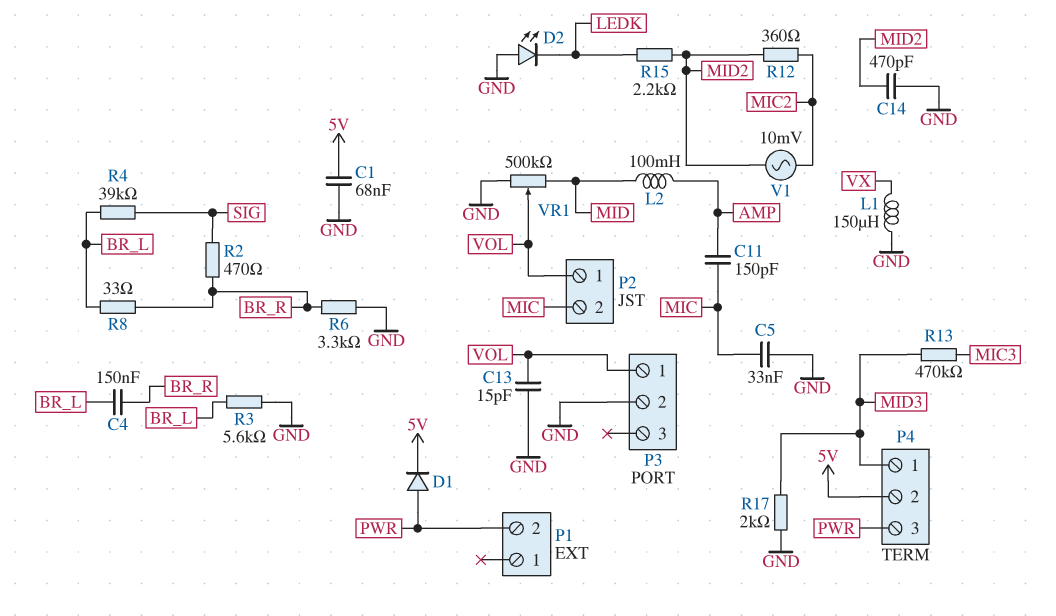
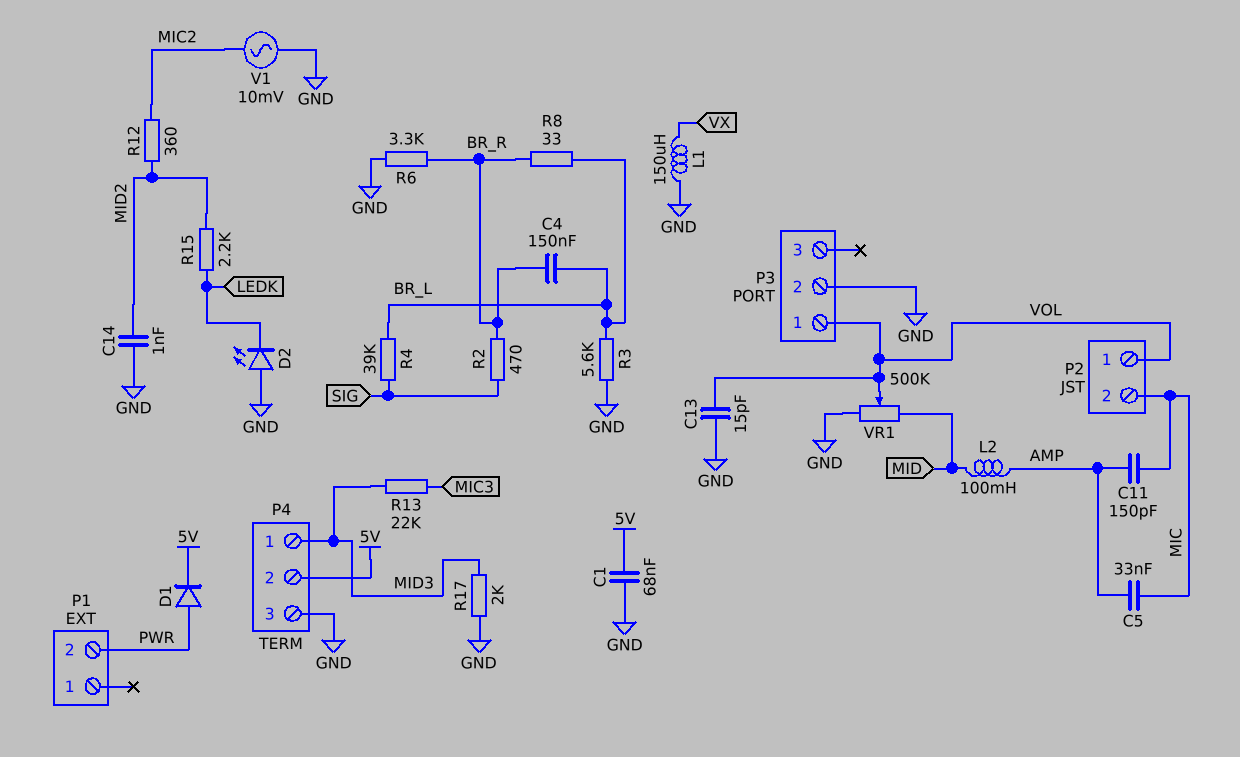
C5: 33nF (GND, MIC) -> 33nF (AMP, MIC)
C14: 470pF (GND, MID2) -> 1nF (GND, MID2)
P4 pin 3: PWR -> GND
R13: 470k (MIC3, MID3) -> 22k (MIC3, MID3)
V1: AC 10mV (MIC2, MID2) -> AC 10mV (GND, MIC2)

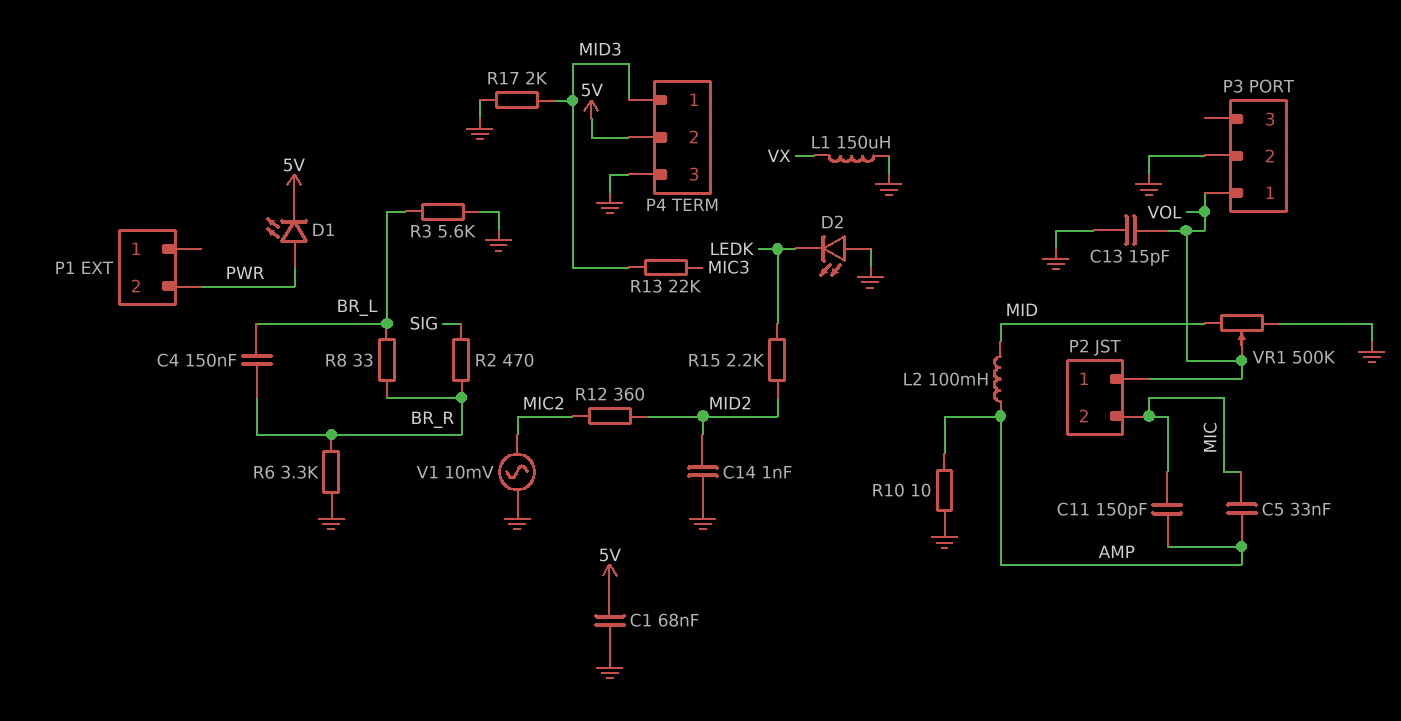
D1: diode (A PWR, K 5V) -> LED (A PWR, K 5V)
R4: 39k (BR_L, SIG) -> none
R10: none -> 10 (AMP, GND)

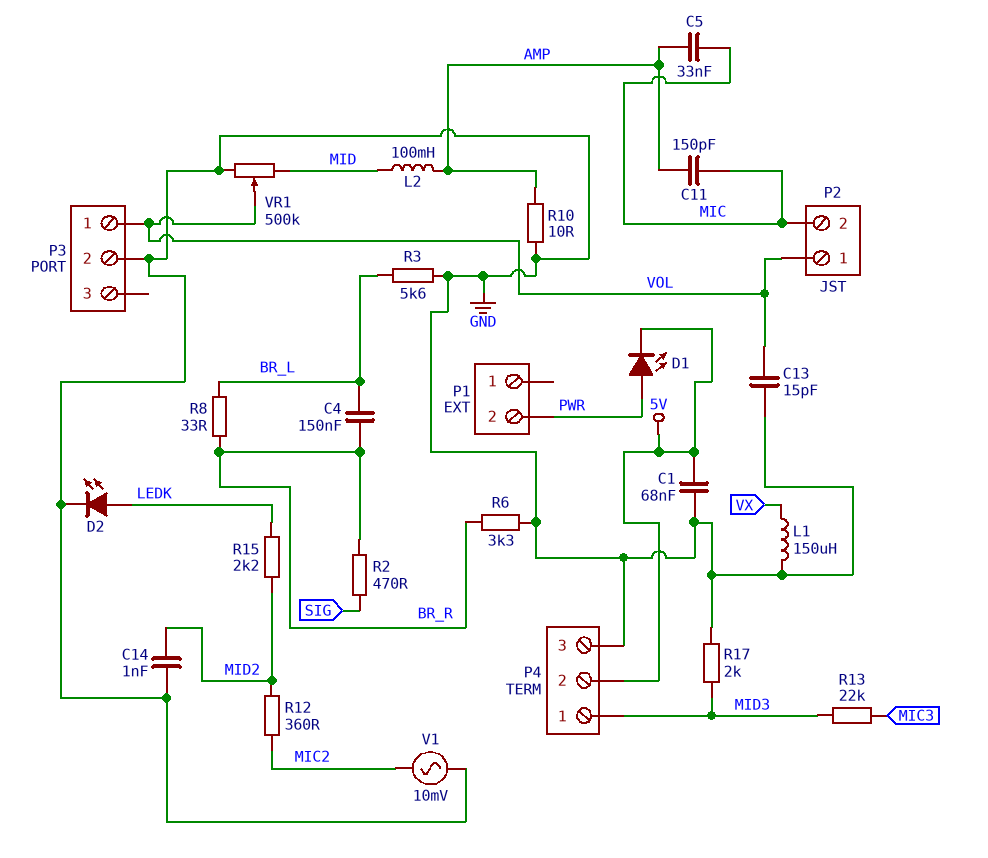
D2: LED (A GND, K LEDK) -> LED (A LEDK, K GND)

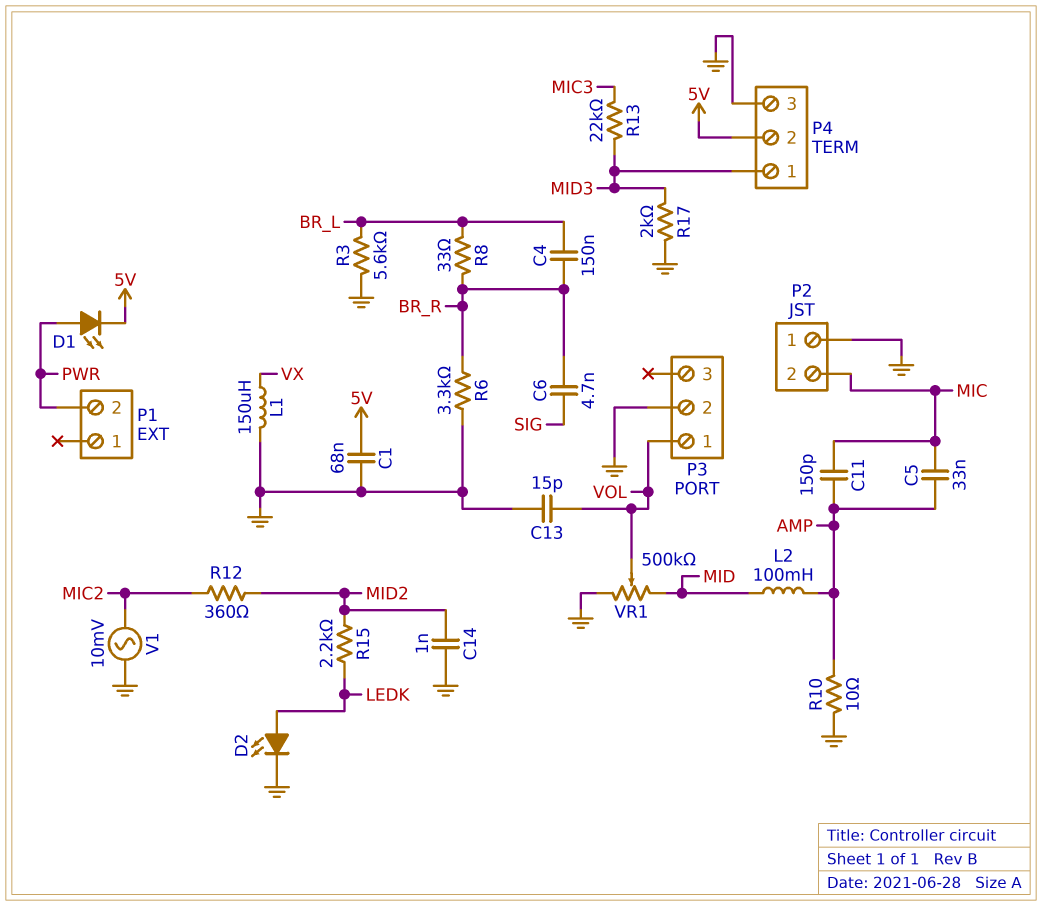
C6: none -> 4.7nF (BR_R, SIG)
P2 pin 1: VOL -> GND
R2: 470 (BR_R, SIG) -> none

